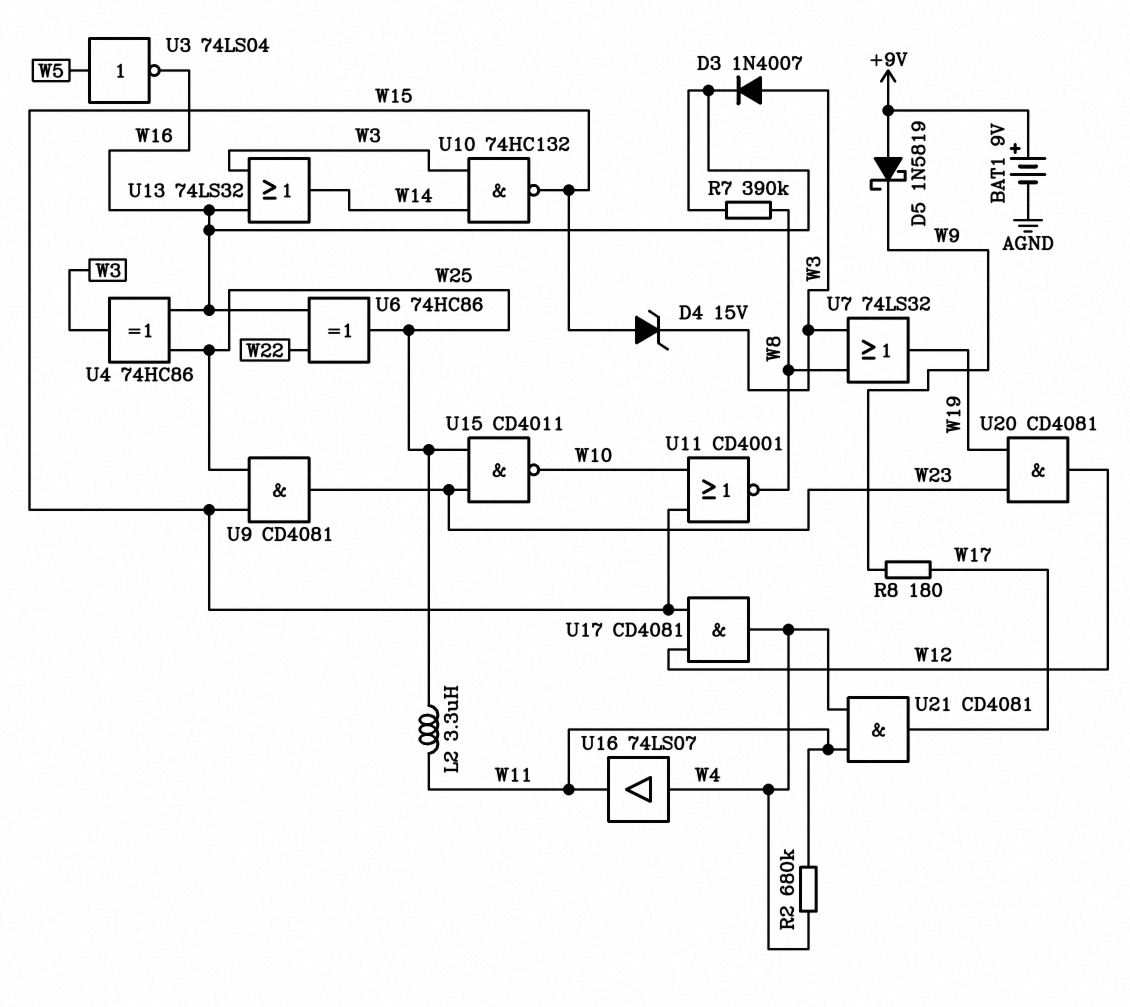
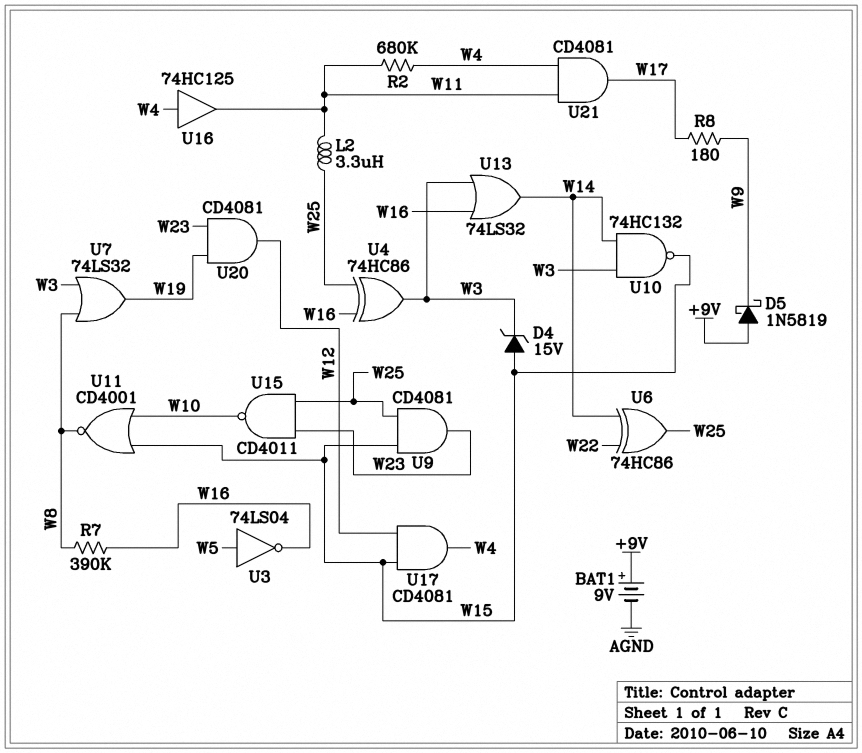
D3: diode 1N4007 (A W3, K W16) -> none
U6: XOR 74HC86 (in W16, in W22, out W25) -> XOR 74HC86 (in W14, in W22, out W25)
U16: buffer 74LS07 (in W4, out W11) -> buffer 74HC125 (in W4, out W11)

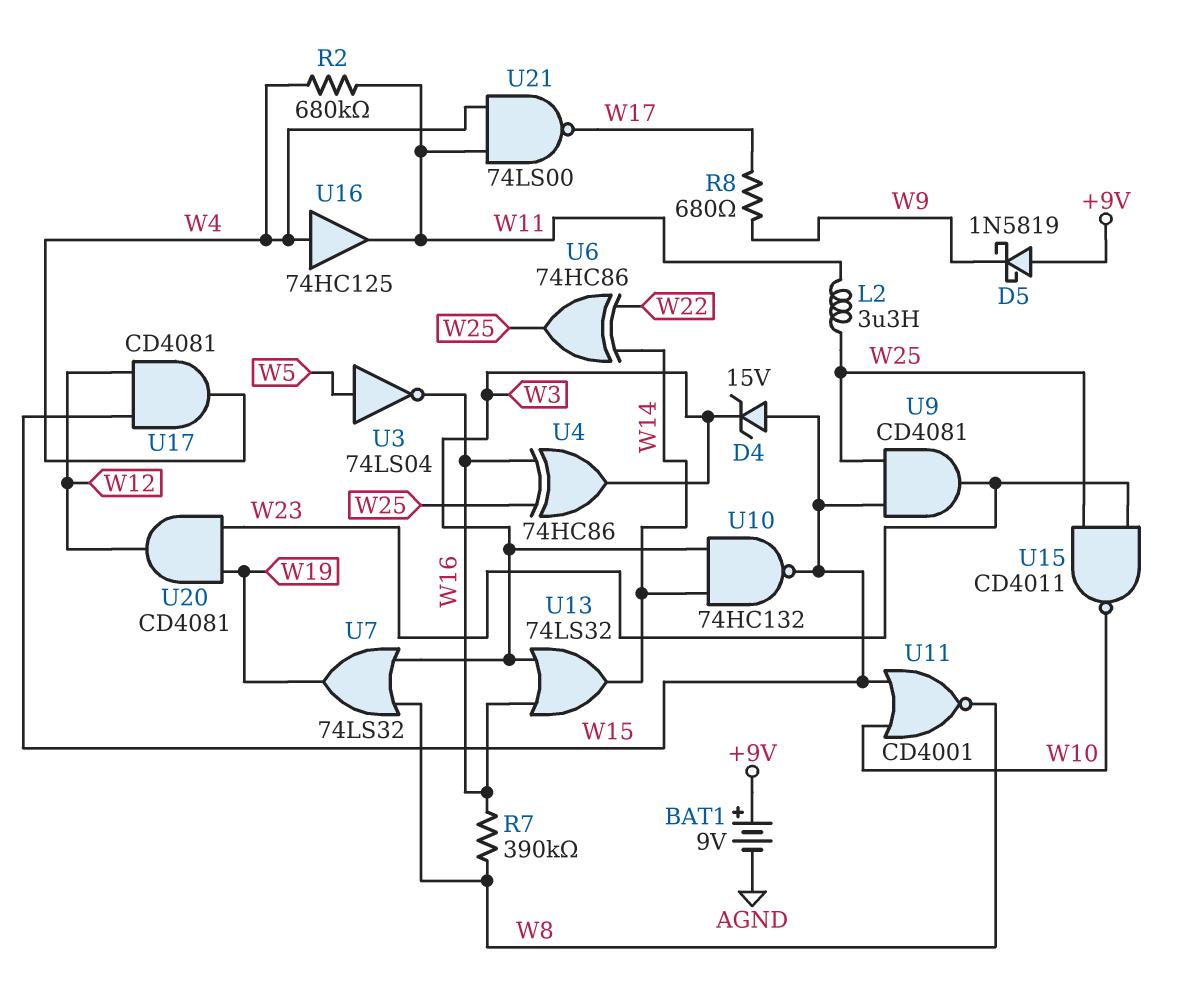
R8: 180 (W9, W17) -> 680 (W9, W17)
U21: AND CD4081 (in W4, in W11, out W17) -> NAND 74LS00 (in W4, in W11, out W17)

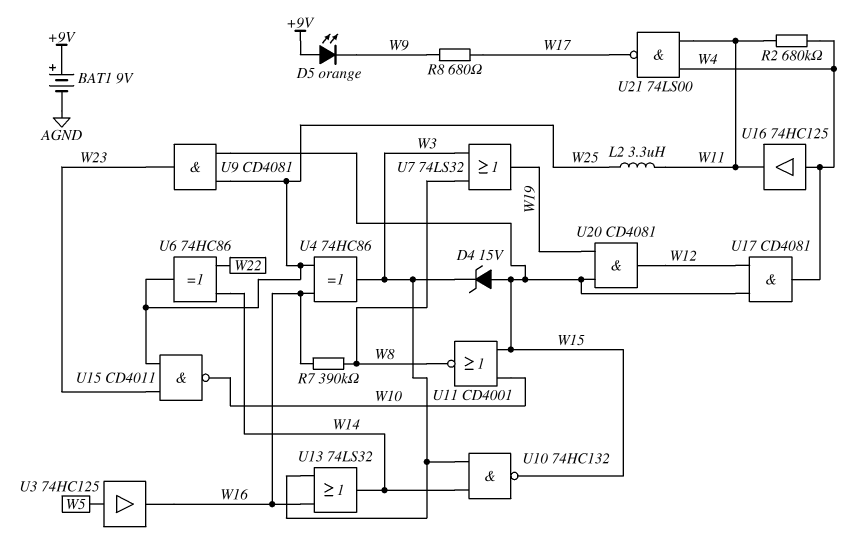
D5: schottky 1N5819 (A +9V, K W9) -> LED orange (A +9V, K W9)
U3: NOT 74LS04 (in W5, out W16) -> buffer 74HC125 (in W5, out W16)
U20: AND CD4081 (in W19, in W23, out W12) -> AND CD4081 (in W15, in W19, out W12)

